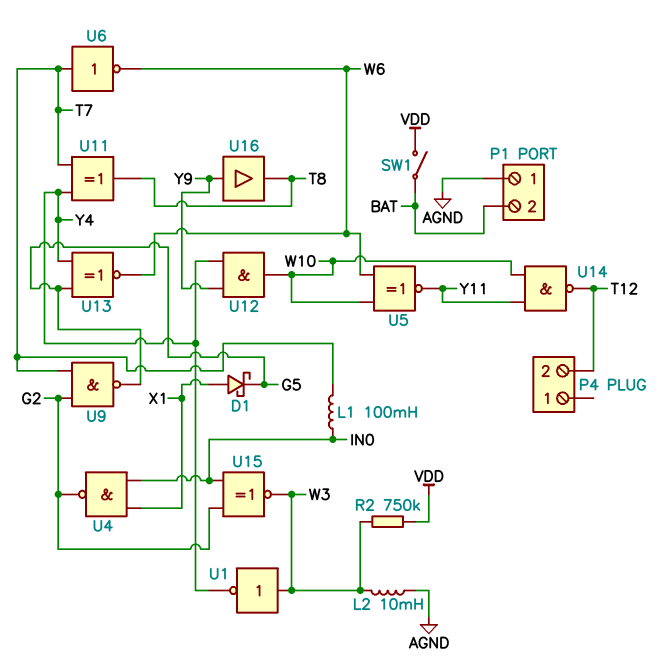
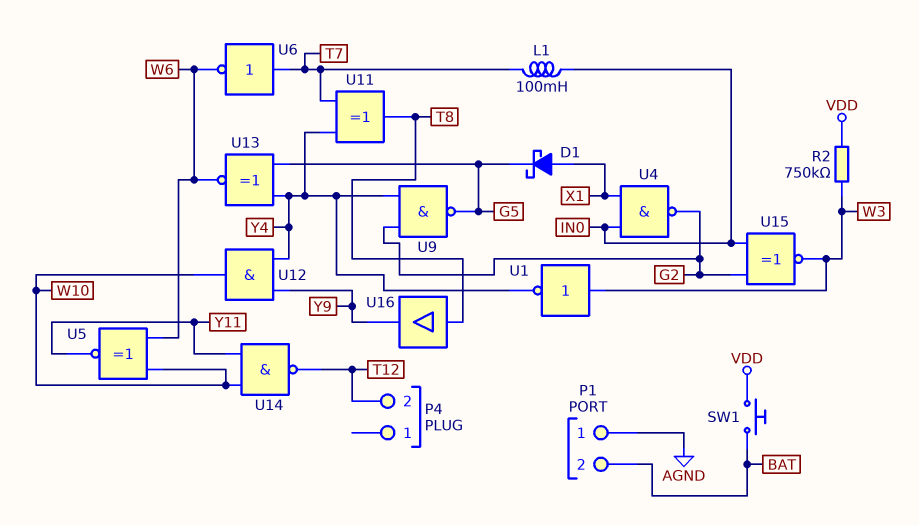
L2: 10mH (AGND, W3) -> none
SW1: switch (BAT, VDD) -> button (BAT, VDD)
U9: NAND (in G2, in T7, out G5) -> NAND (in G2, in Y4, out G5)
U16: buffer (in Y9, out T8) -> buffer (in T8, out Y9)

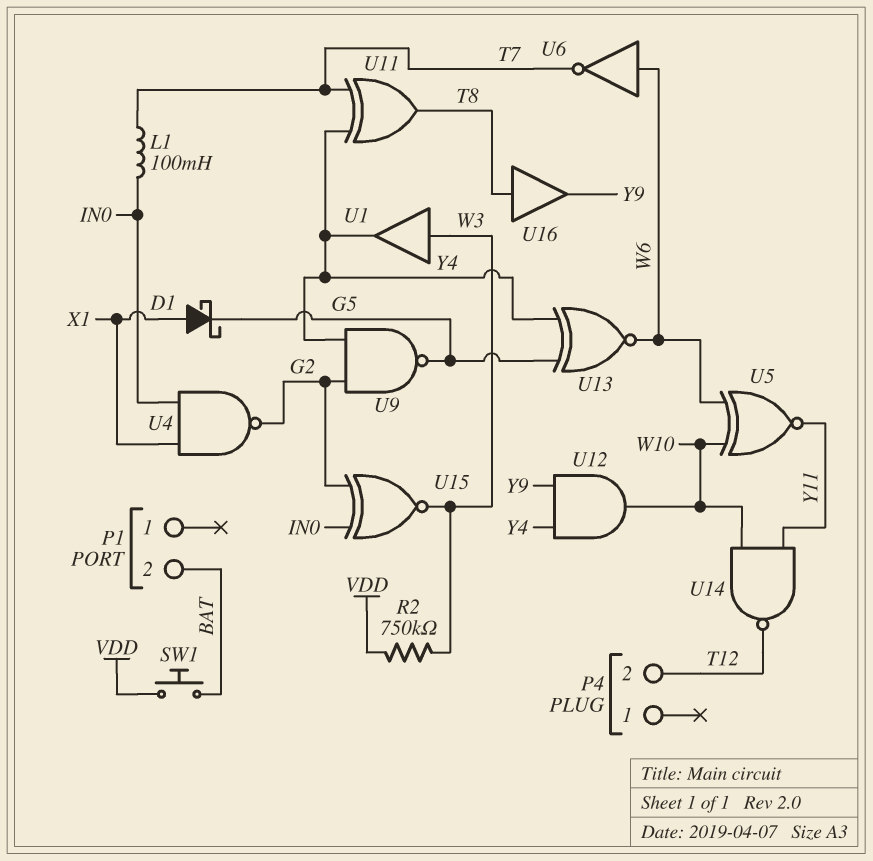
P1 pin 1: AGND -> none
U1: NOT (in W3, out Y4) -> buffer (in W3, out Y4)
U6: NOT (in T7, out W6) -> NOT (in W6, out T7)

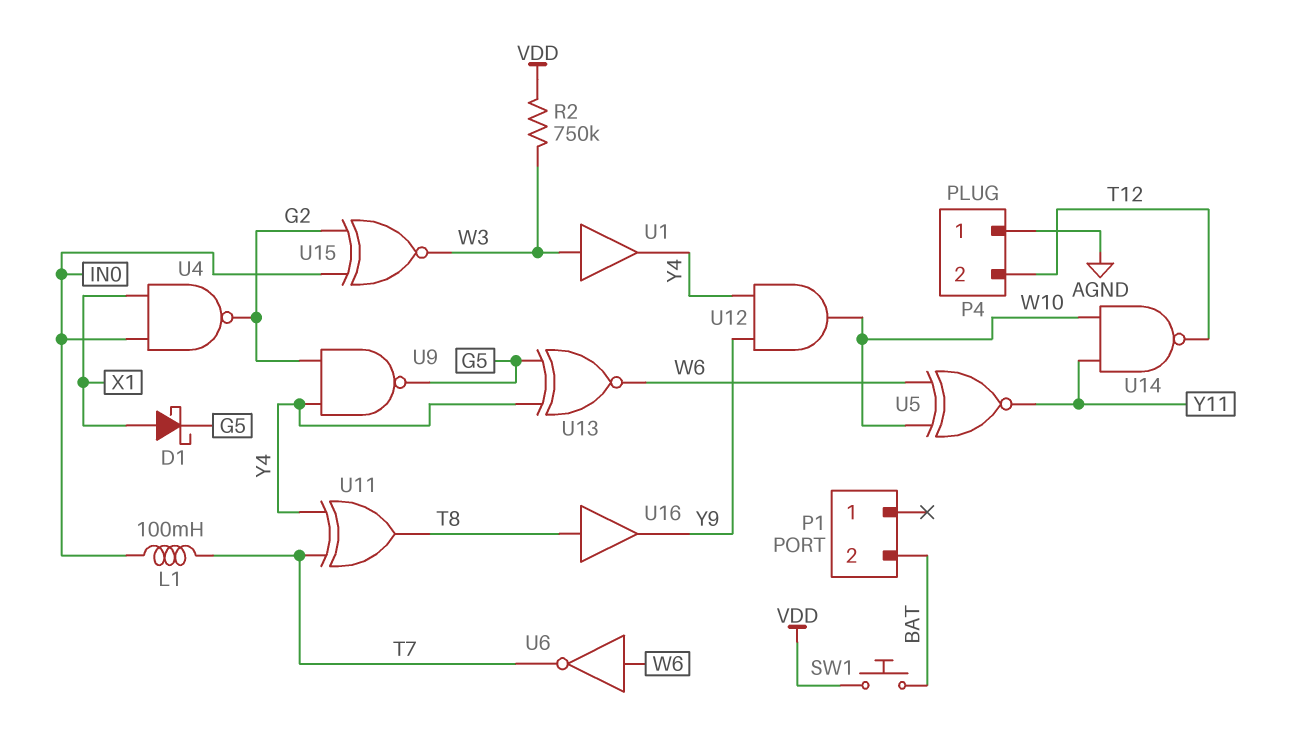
P4 pin 1: none -> AGND

